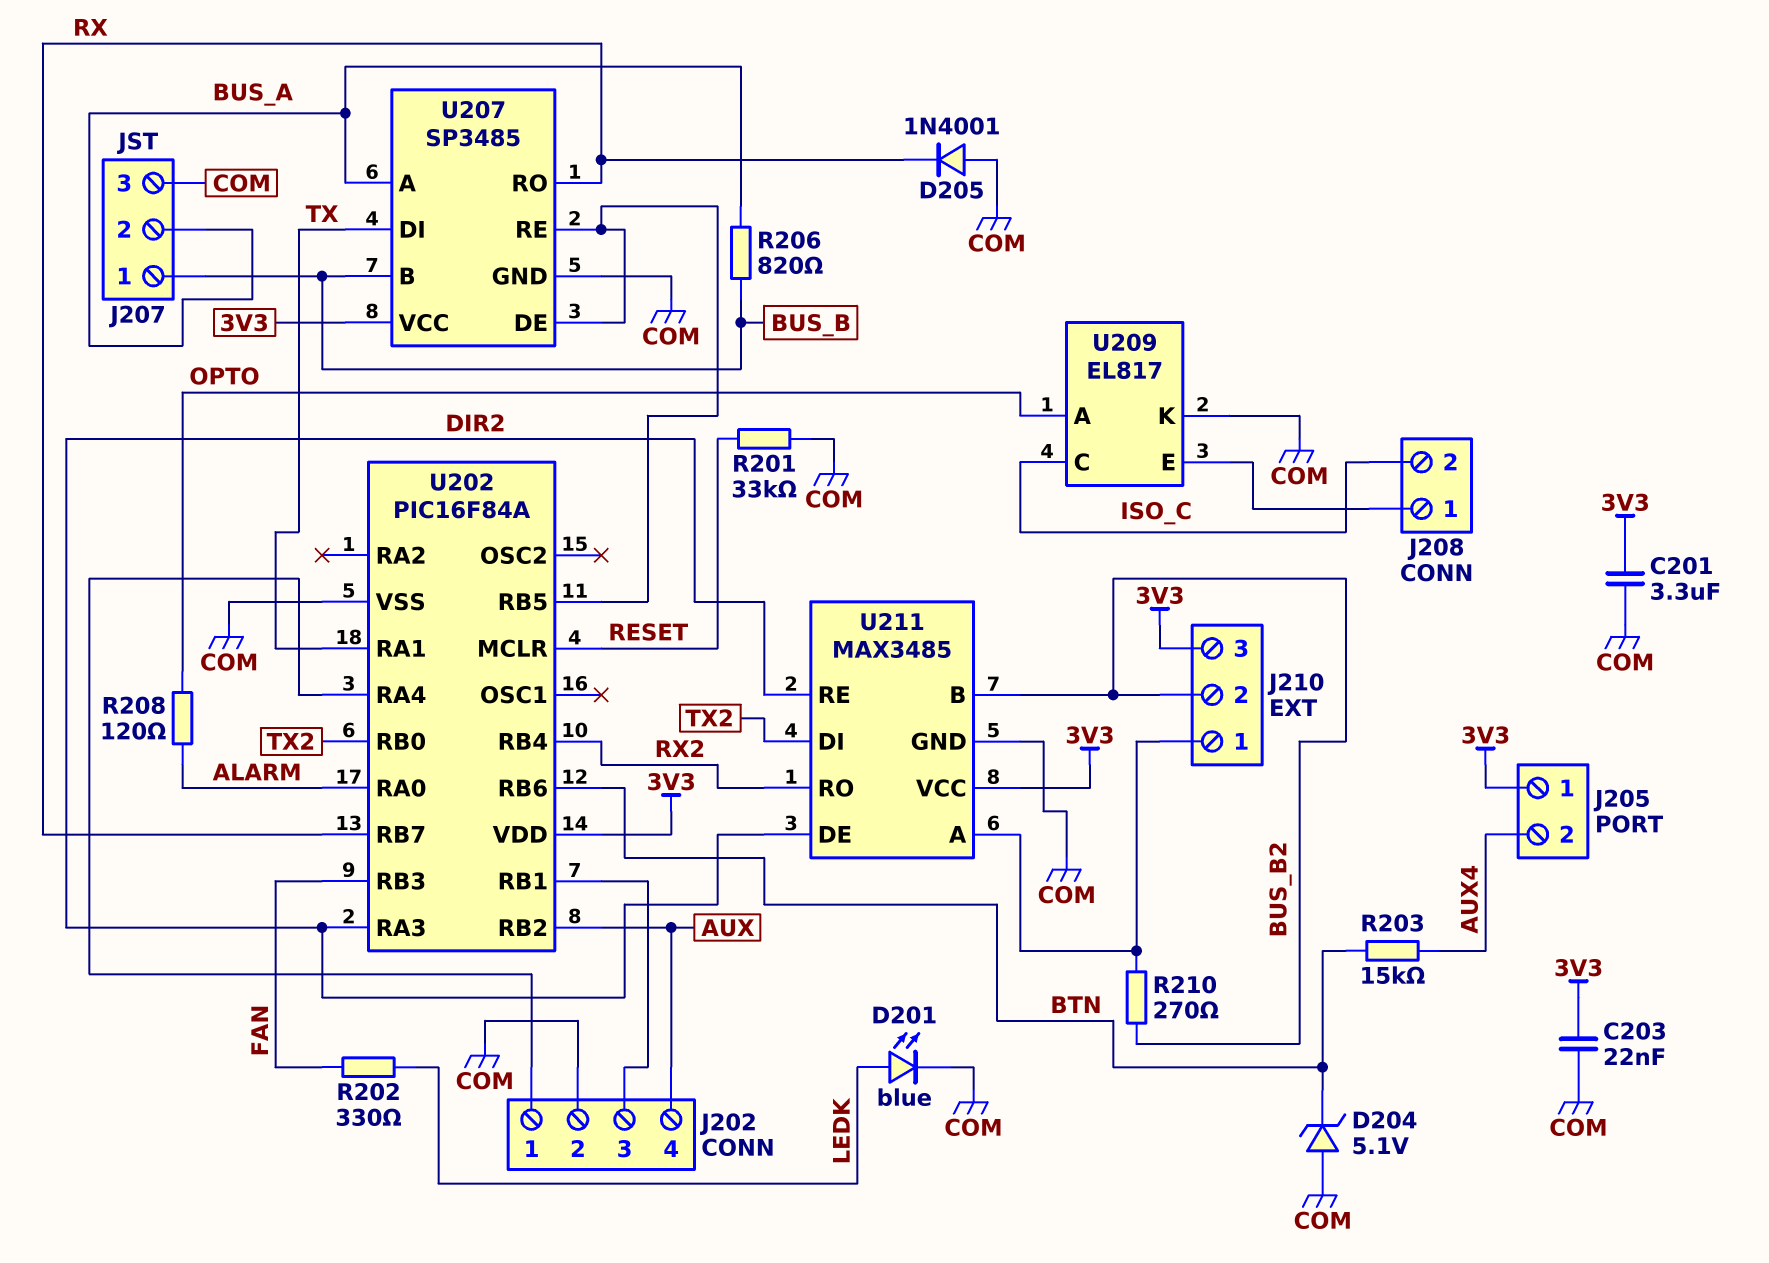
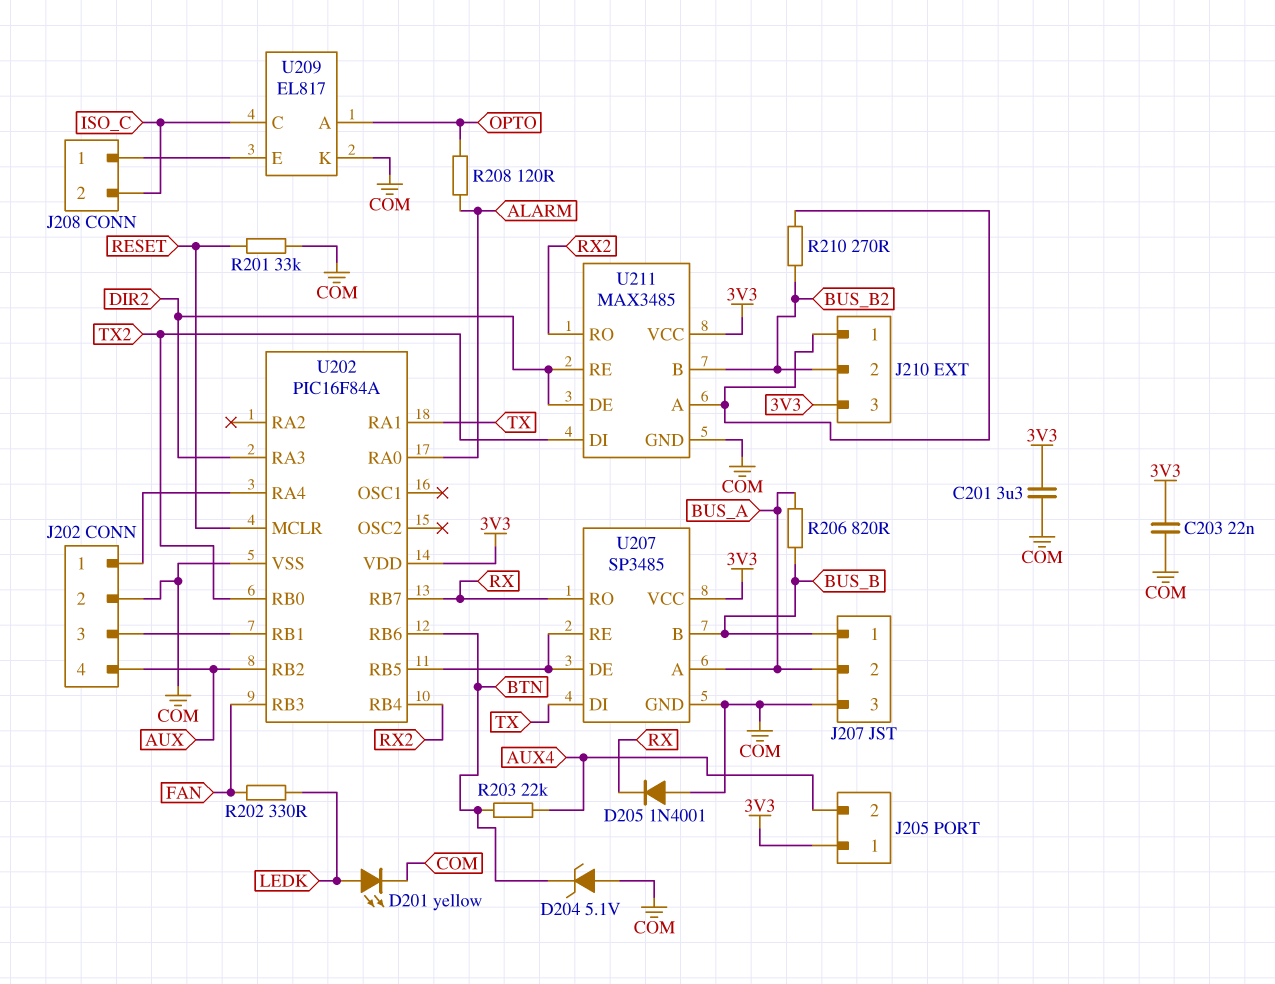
D201: LED blue (A LEDK, K COM) -> LED yellow (A LEDK, K COM)
R203: 15k (AUX4, BTN) -> 22k (AUX4, BTN)

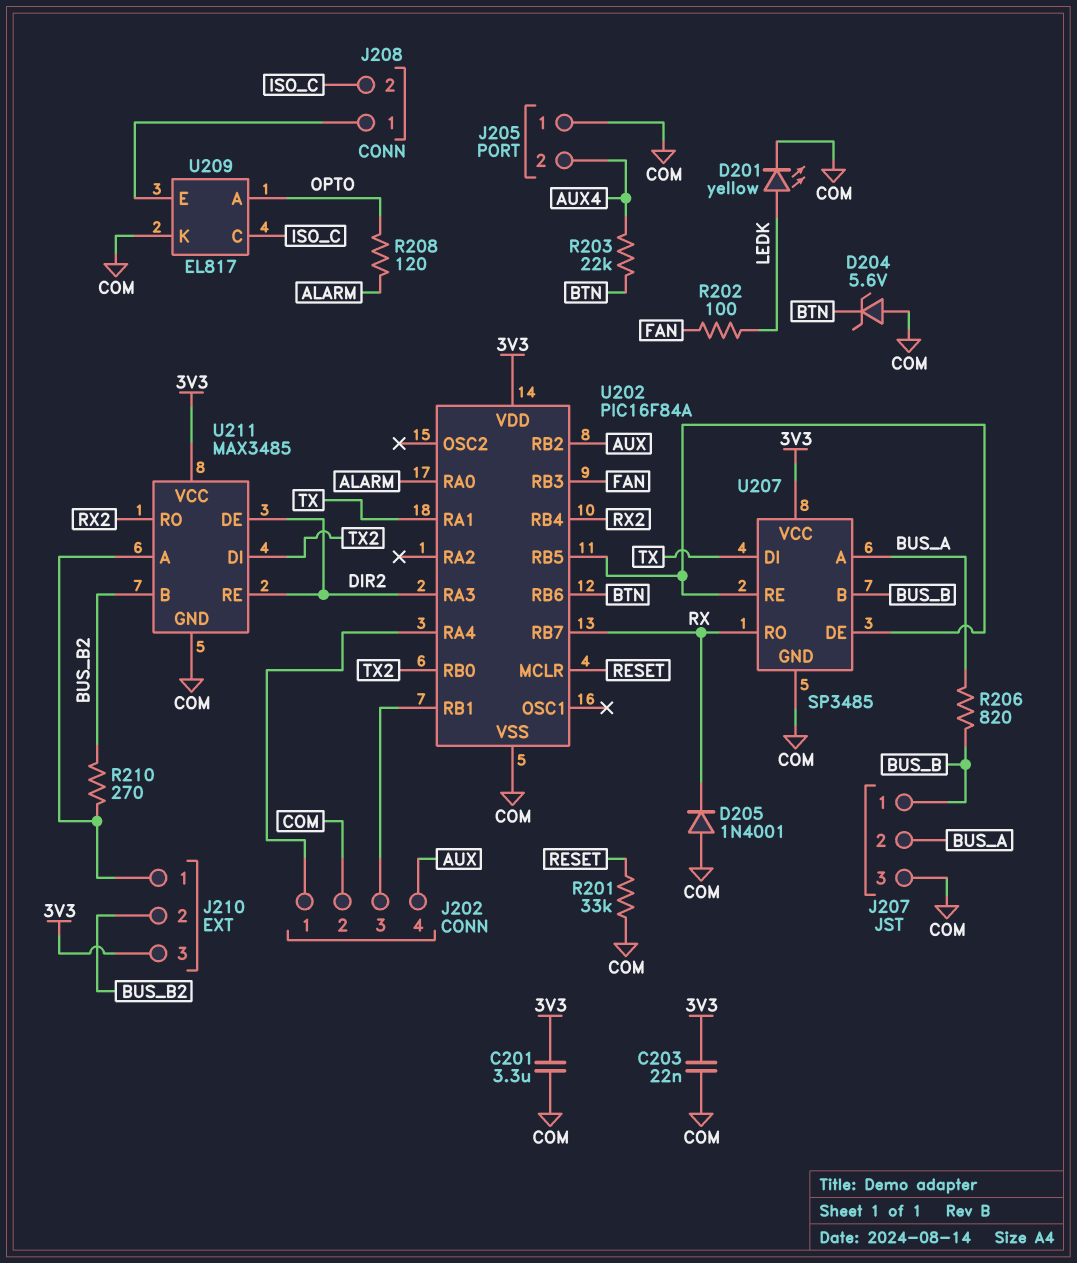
D204: zener 5.1V (A COM, K BTN) -> zener 5.6V (A COM, K BTN)
J205 pin 1: 3V3 -> COM
R202: 330 (FAN, LEDK) -> 100 (FAN, LEDK)

